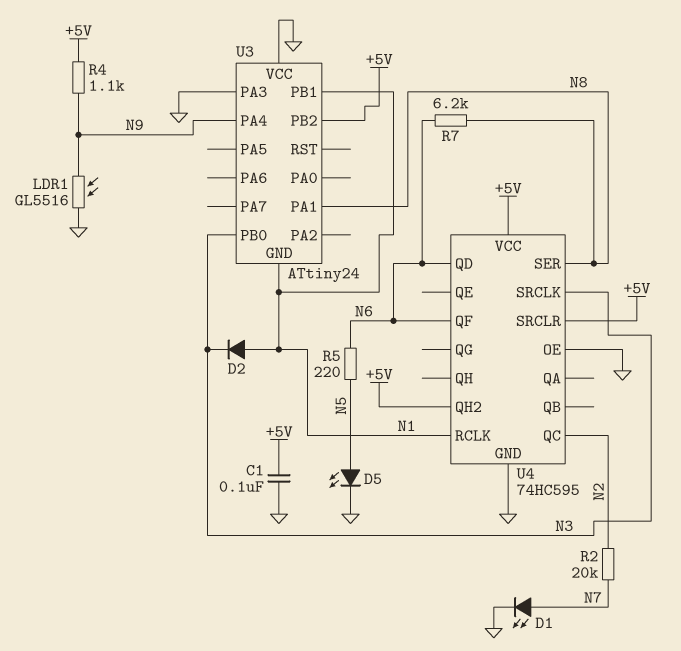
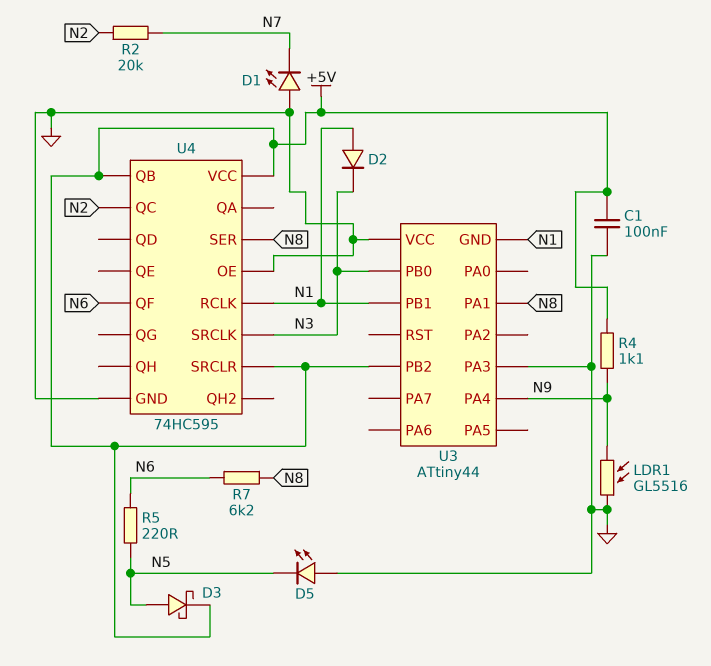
D1: LED (A N7, K GND) -> LED (A GND, K N7)
D3: none -> schottky (A N5, K +5V)
D5: LED (A N5, K GND) -> LED (A GND, K N5)
U3: ATtiny24 -> ATtiny44
U4 pin QB: none -> +5V
U4 pin QD: N6 -> none
U4 pin QH2: +5V -> none

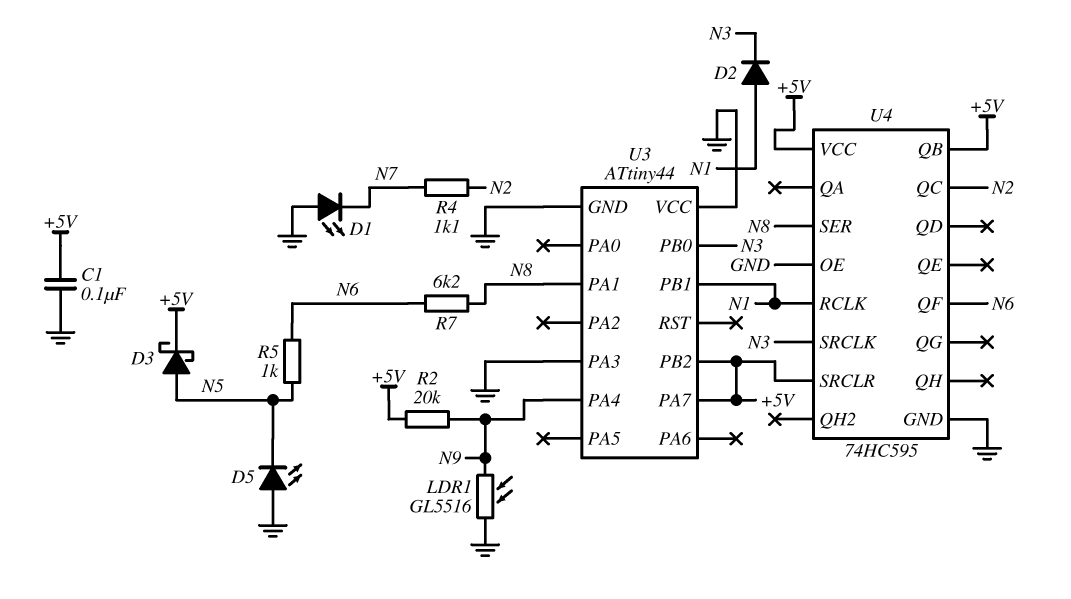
R2: 20k (N2, N7) -> 20k (+5V, N9)
R4: 1.1k (+5V, N9) -> 1.1k (N2, N7)
R5: 220 (N5, N6) -> 1k (N5, N6)
U3 pin GND: N1 -> GND
U3 pin PA7: none -> +5V

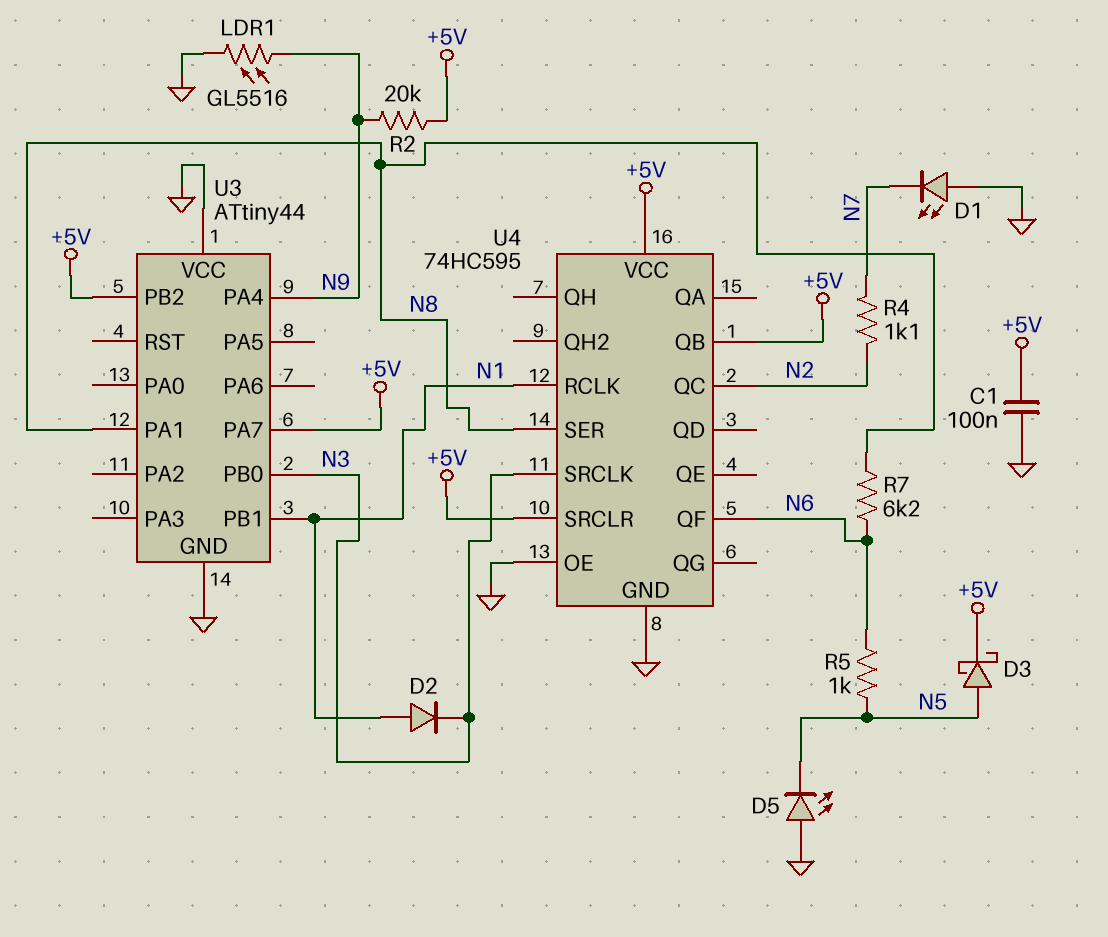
U3 pin PA3: GND -> none

